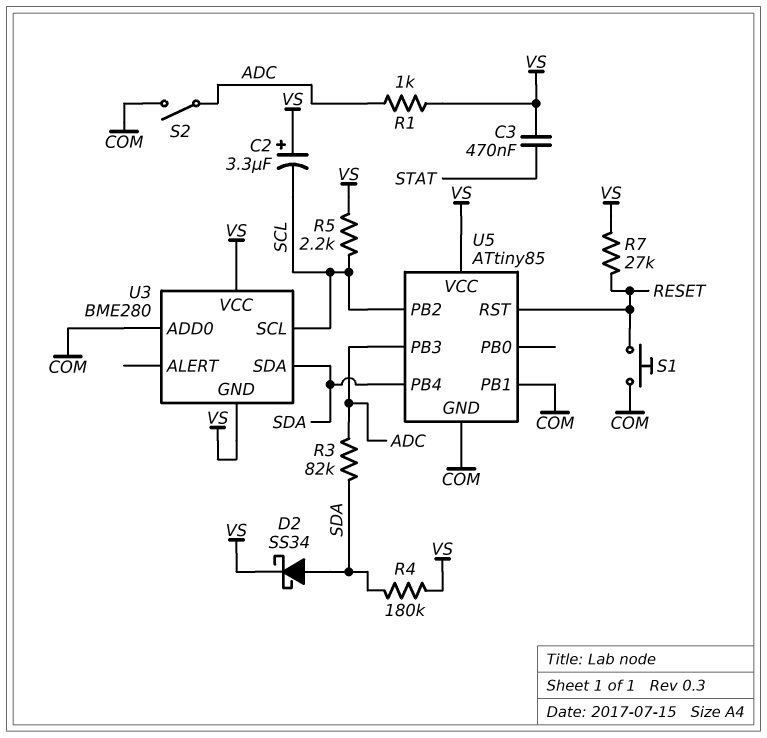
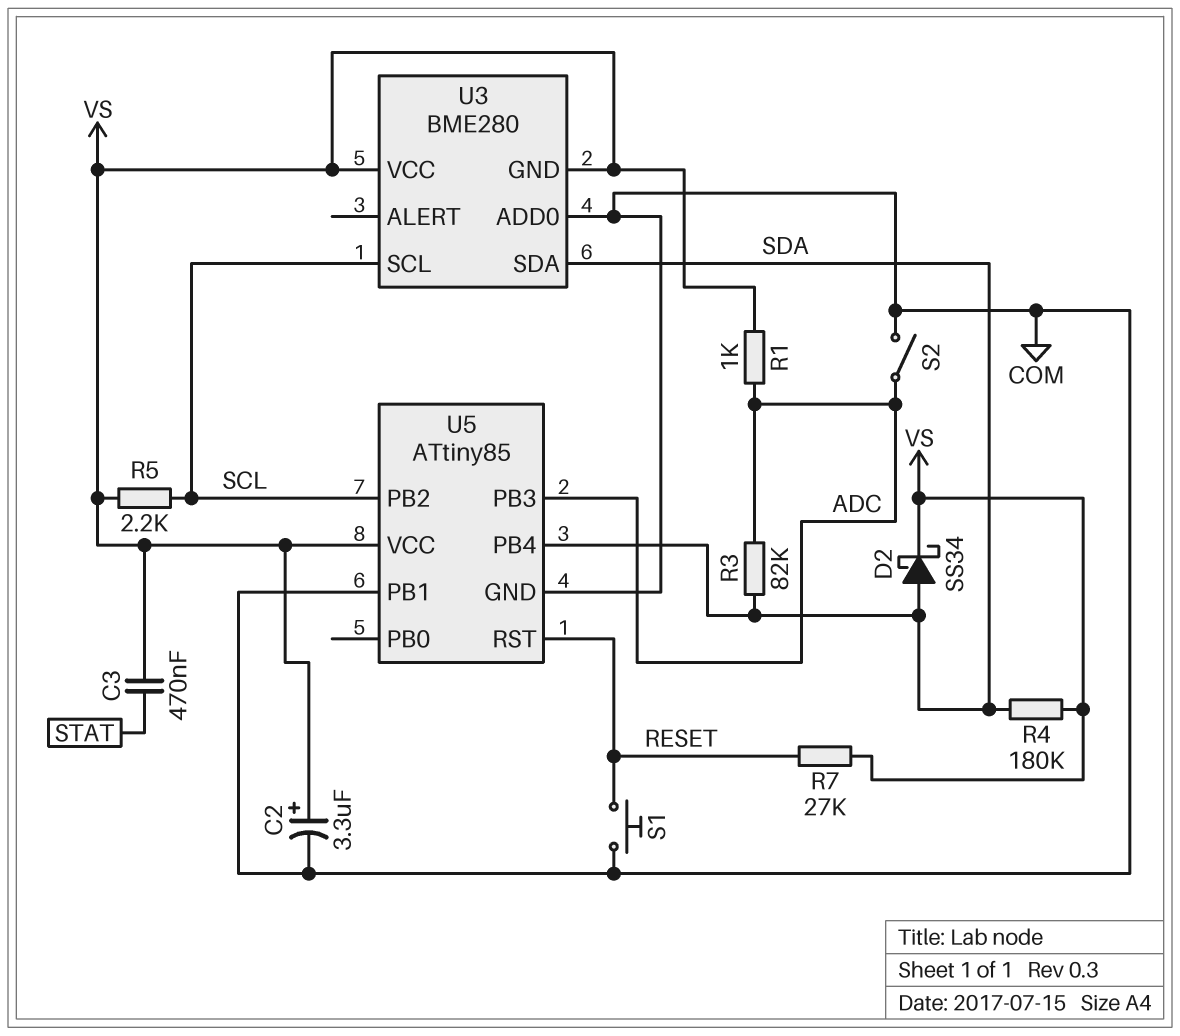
C2: 3.3uF (plus VS, minus SCL) -> 3.3uF (plus VS, minus COM)

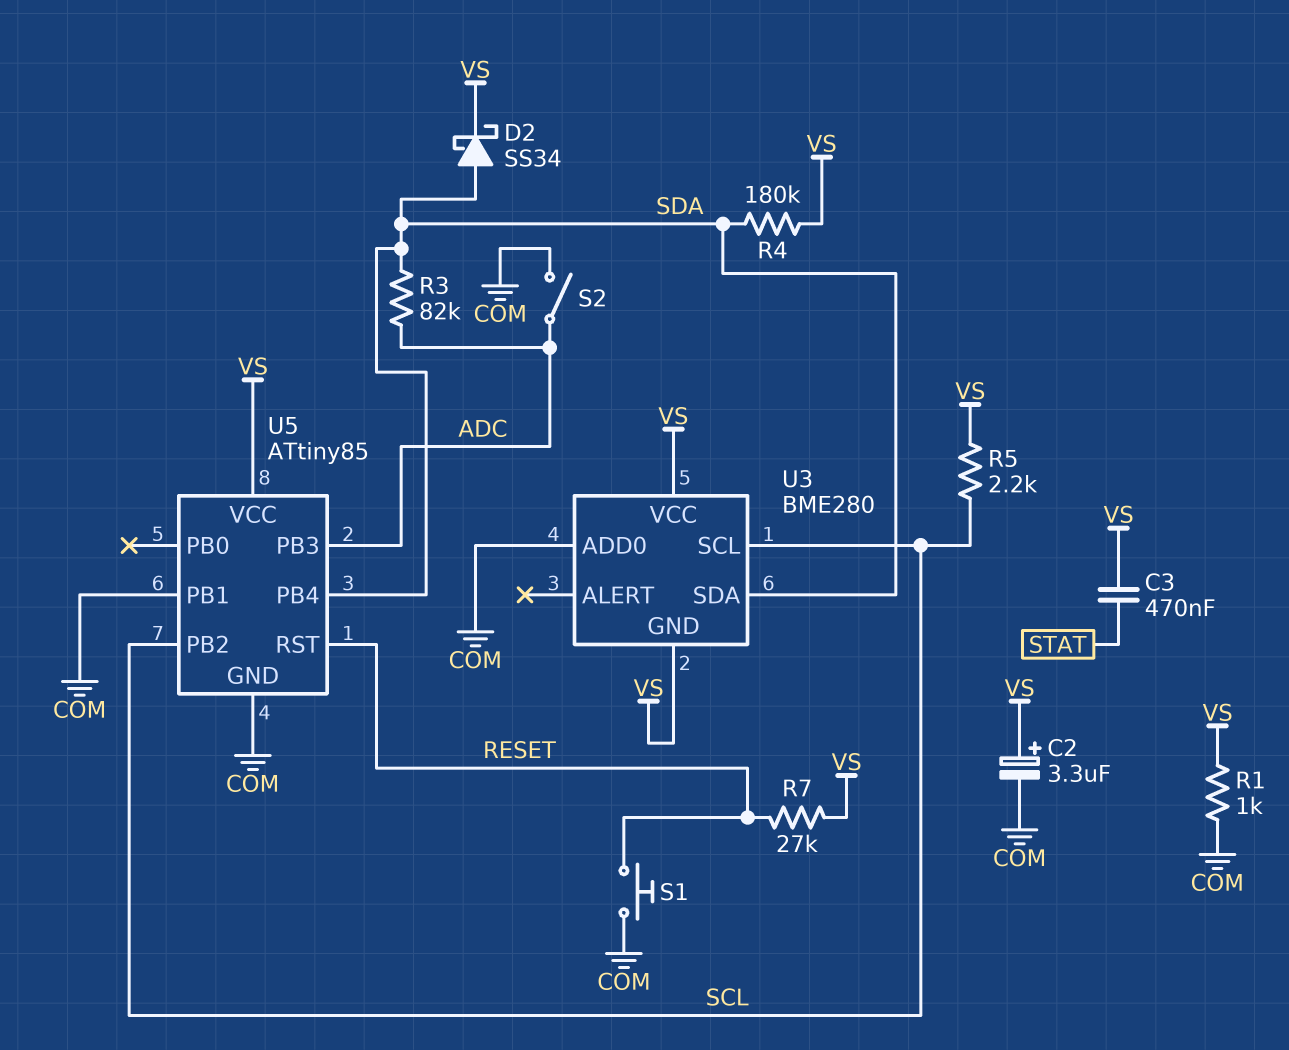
R1: 1k (ADC, VS) -> 1k (COM, VS)

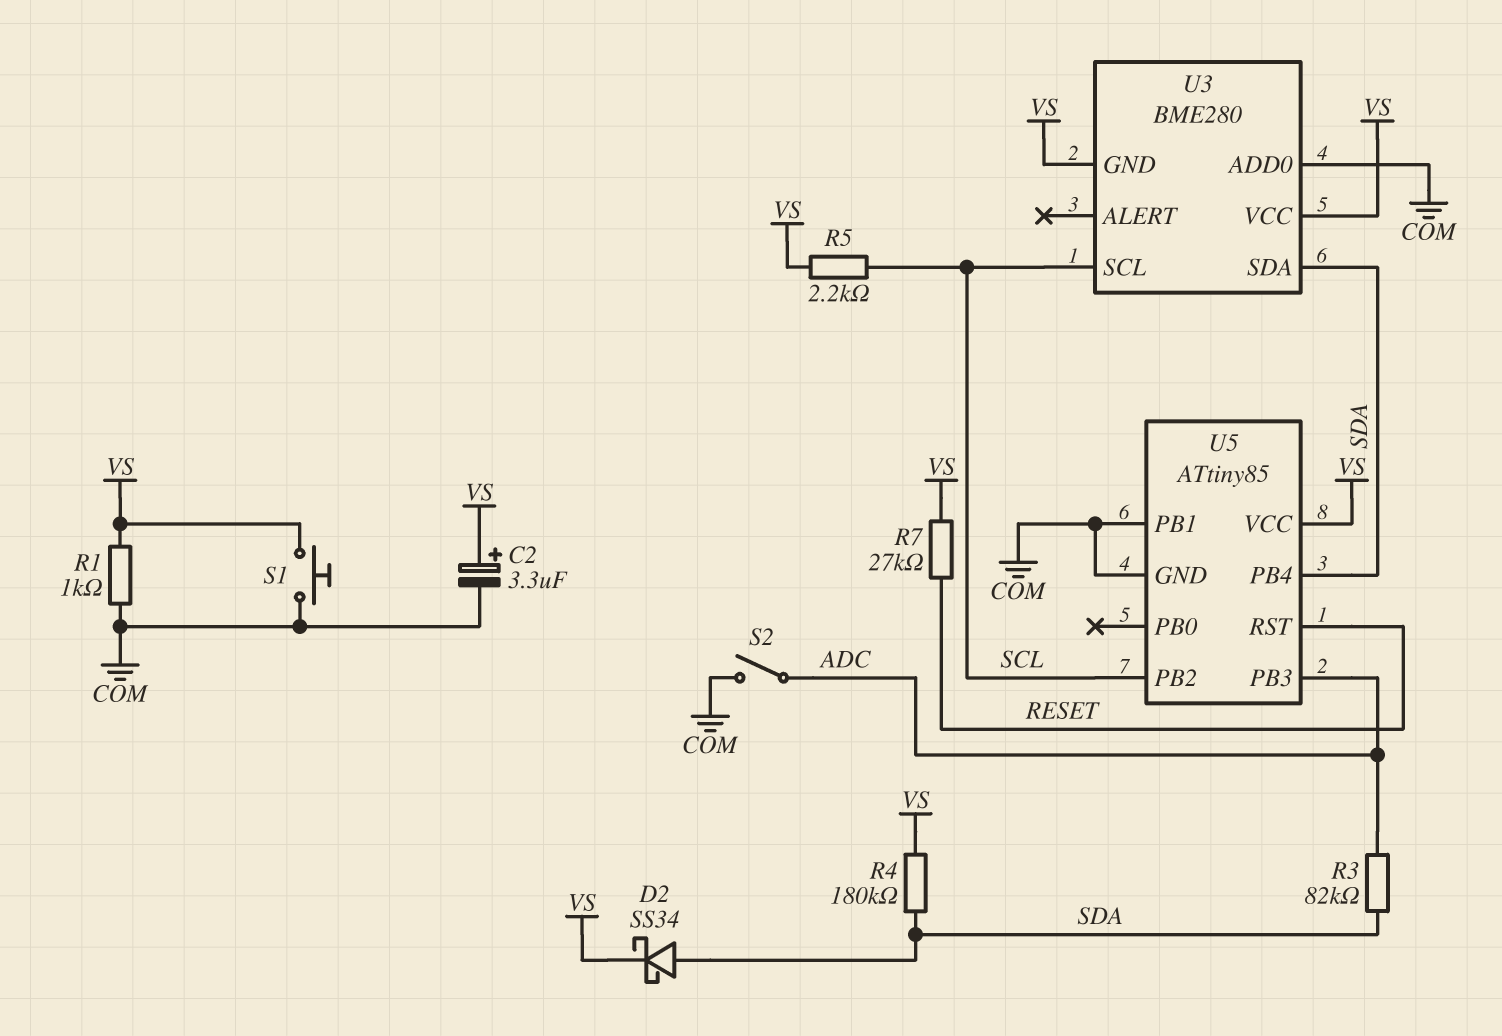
C3: 470nF (STAT, VS) -> none
S1: button (COM, RESET) -> button (COM, VS)

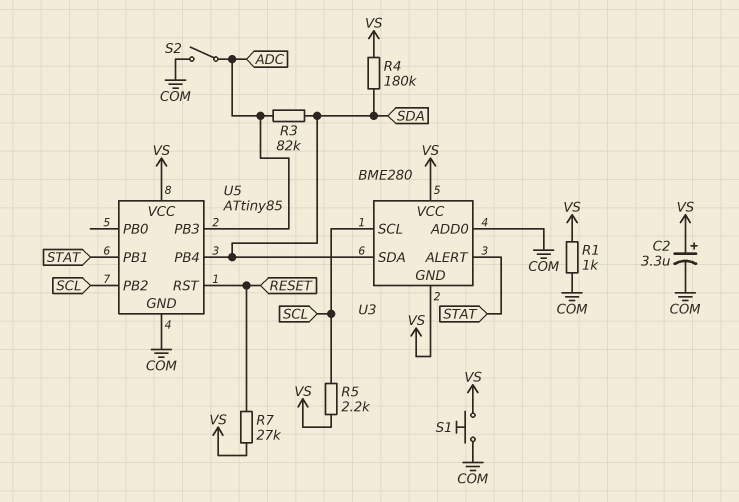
D2: schottky SS34 (A SDA, K VS) -> none
U3 pin ALERT: none -> STAT
U5 pin PB1: COM -> STAT

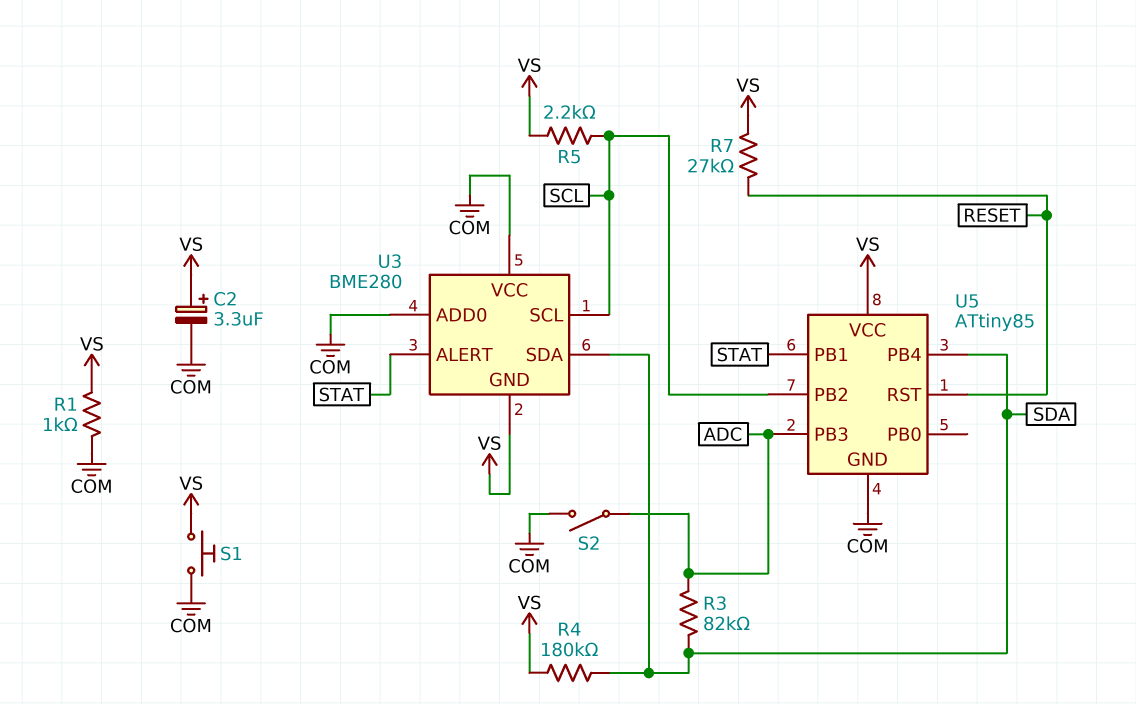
U3 pin VCC: VS -> COM

